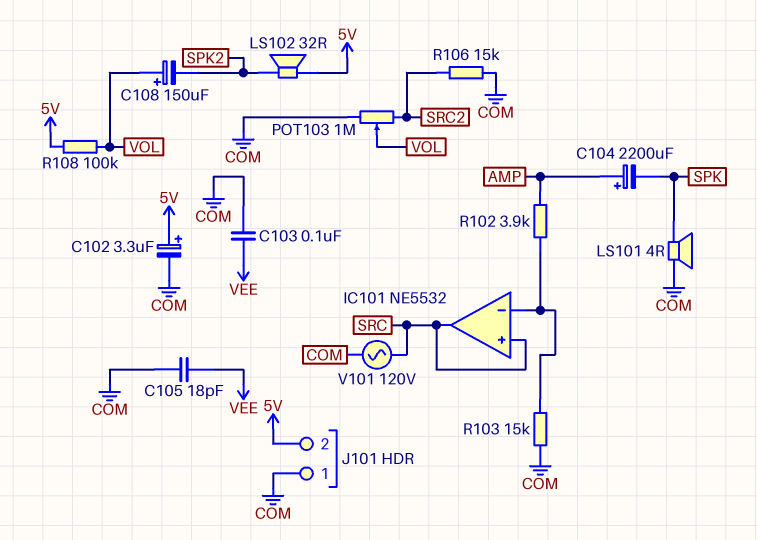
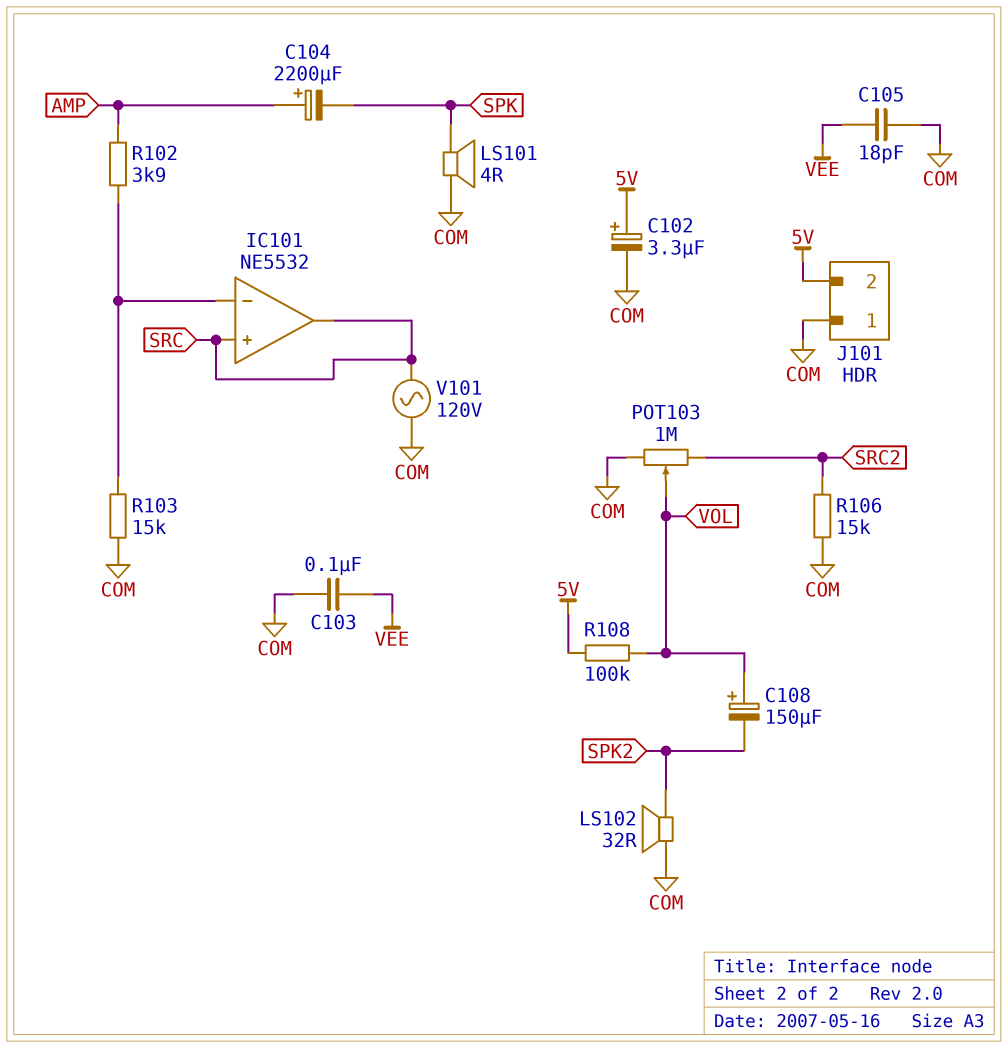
LS102: speaker 32R (5V, SPK2) -> speaker 32R (COM, SPK2)

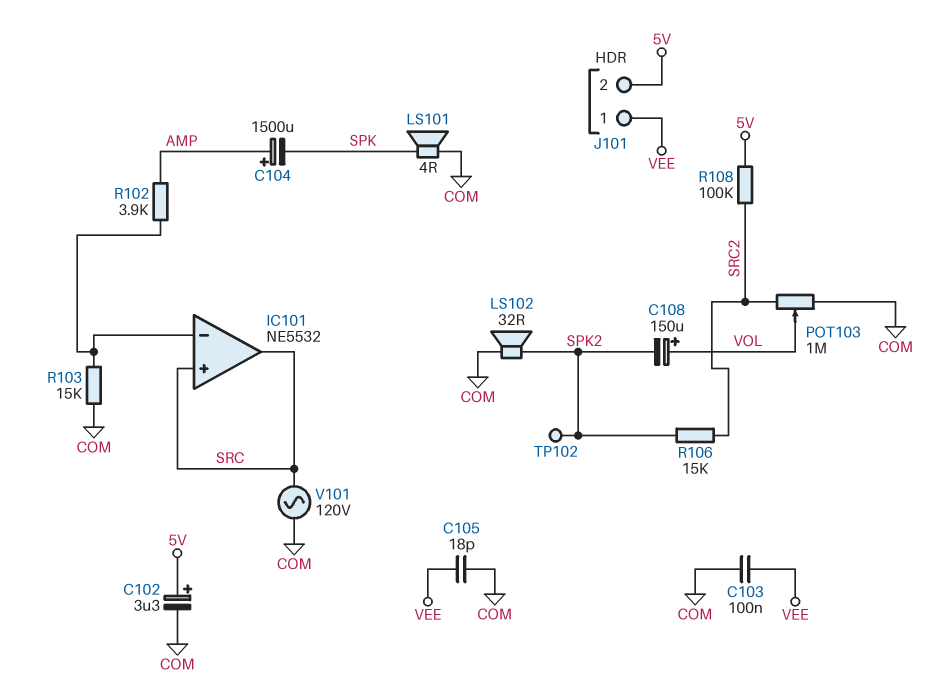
C104: 2200uF (plus AMP, minus SPK) -> 1500uF (plus AMP, minus SPK)
J101 pin 1: COM -> VEE
R106: 15k (COM, SRC2) -> 15k (SPK2, SRC2)
R108: 100k (5V, VOL) -> 100k (5V, SRC2)
TP102: none -> test point (SPK2)

